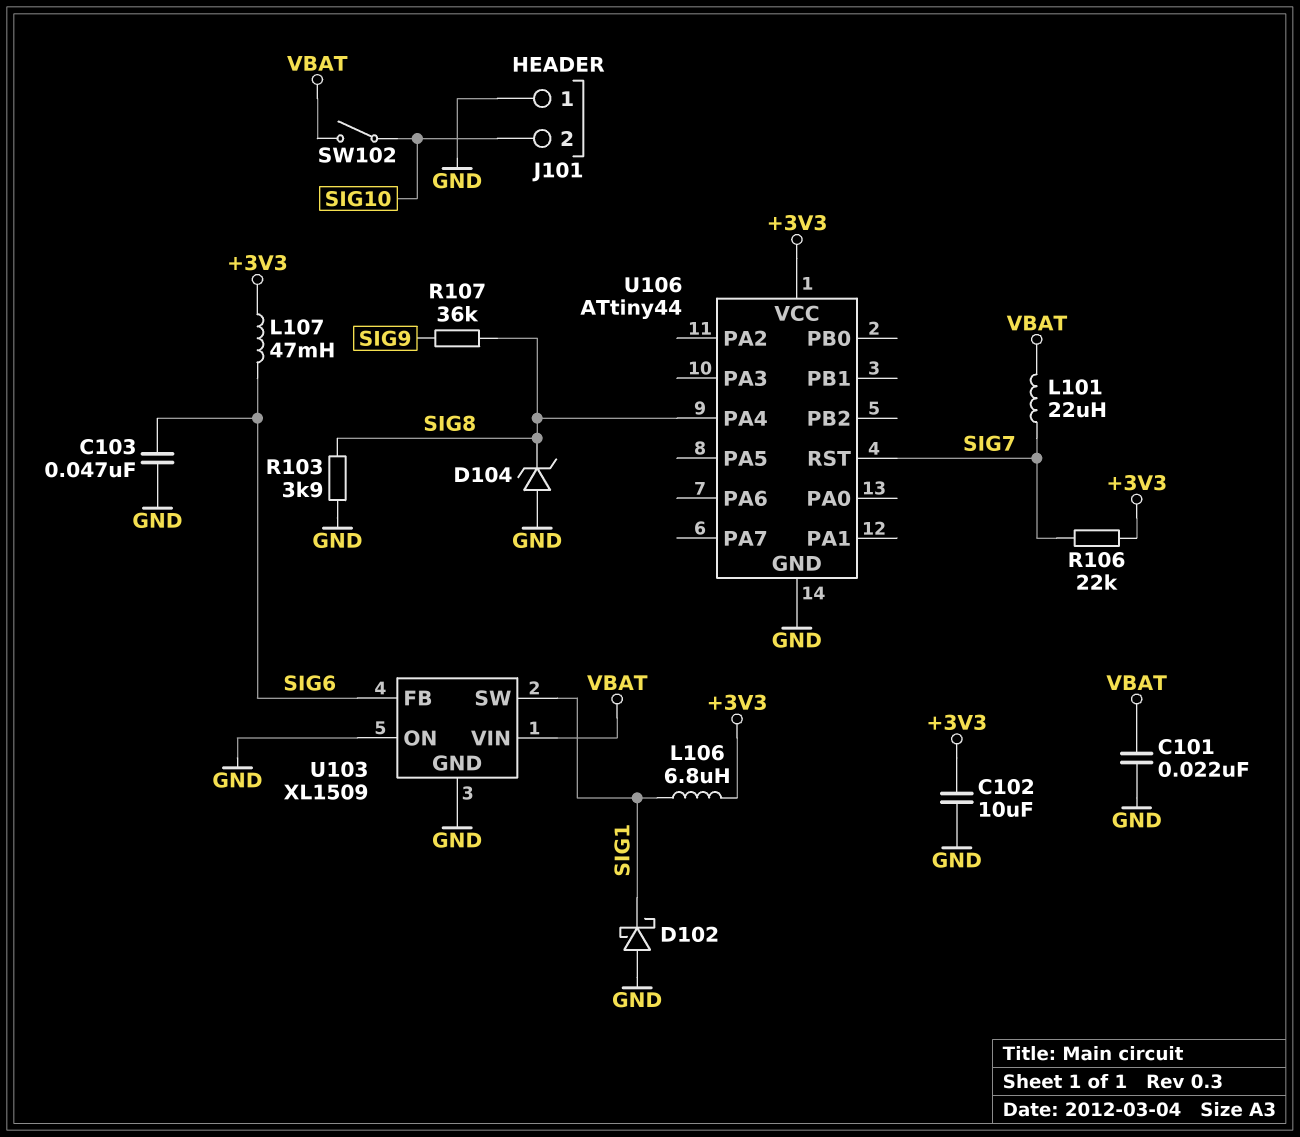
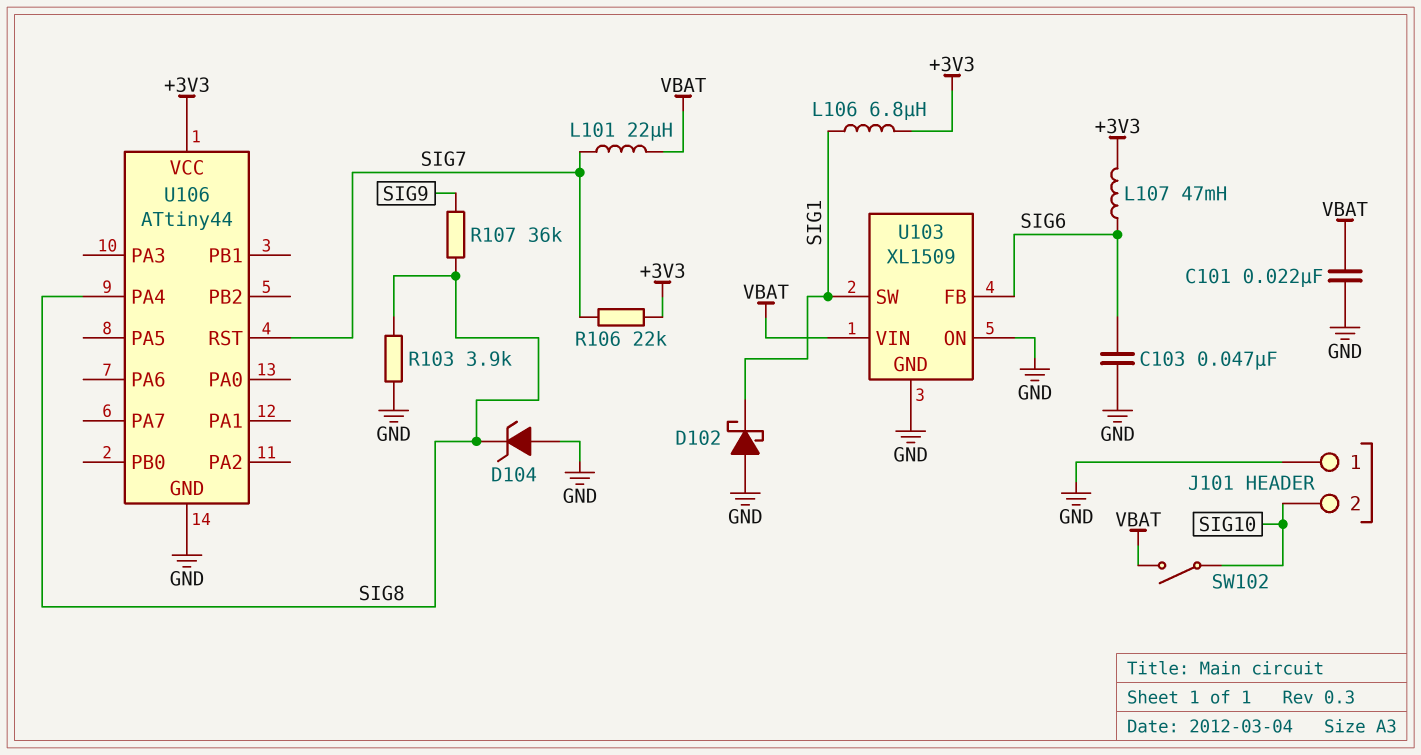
C102: 10uF (+3V3, GND) -> none

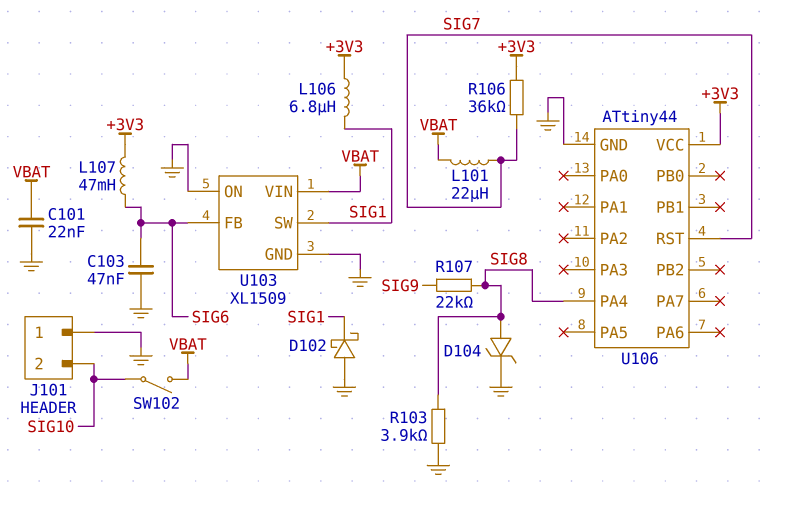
D104: zener (A GND, K SIG8) -> zener (A SIG8, K GND)
R106: 22k (+3V3, SIG7) -> 36k (+3V3, SIG7)
R107: 36k (SIG8, SIG9) -> 22k (SIG8, SIG9)

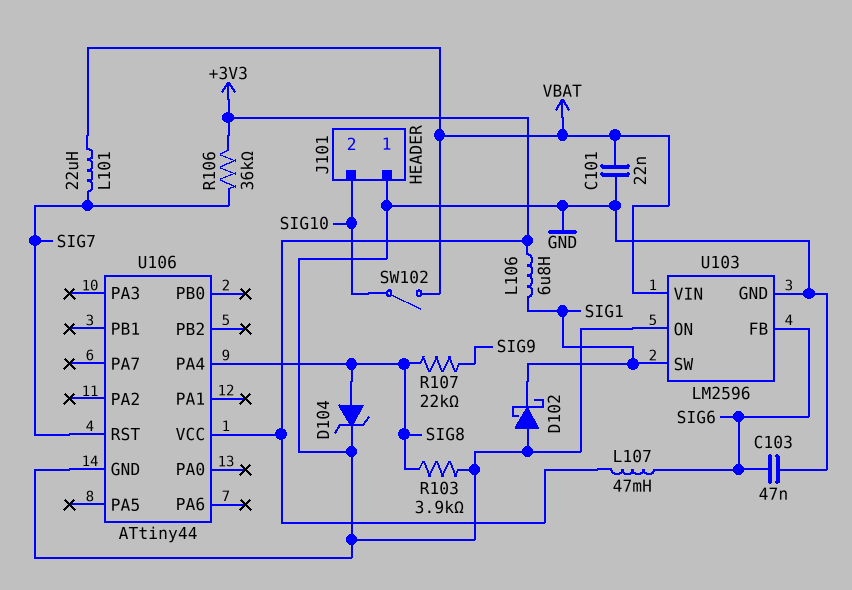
U103: XL1509 -> LM2596

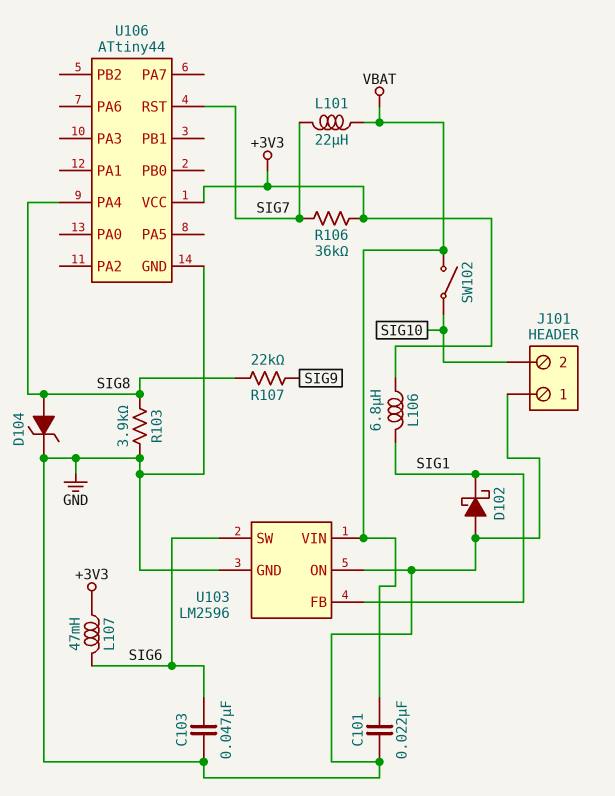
U103 pin FB: SIG6 -> SIG1
U103 pin SW: SIG1 -> SIG6

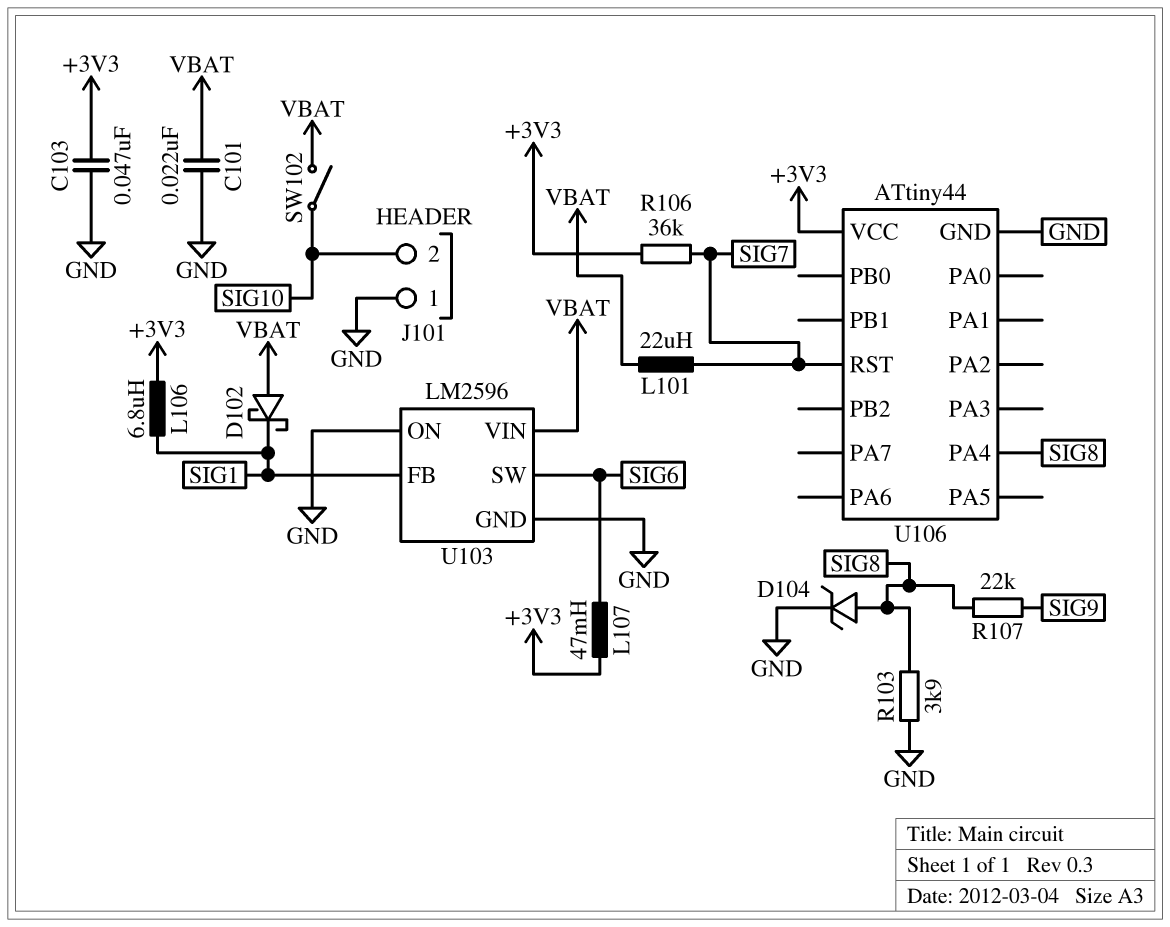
C103: 47nF (GND, SIG6) -> 47nF (+3V3, GND)
D102: schottky (A GND, K SIG1) -> schottky (A VBAT, K SIG1)

